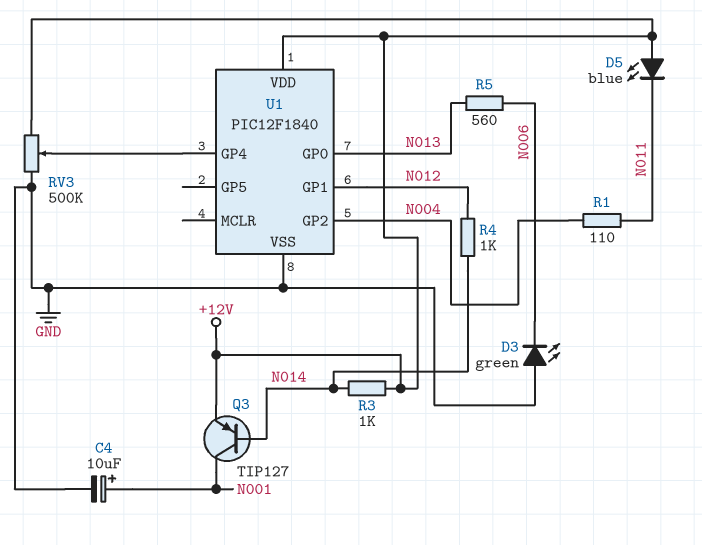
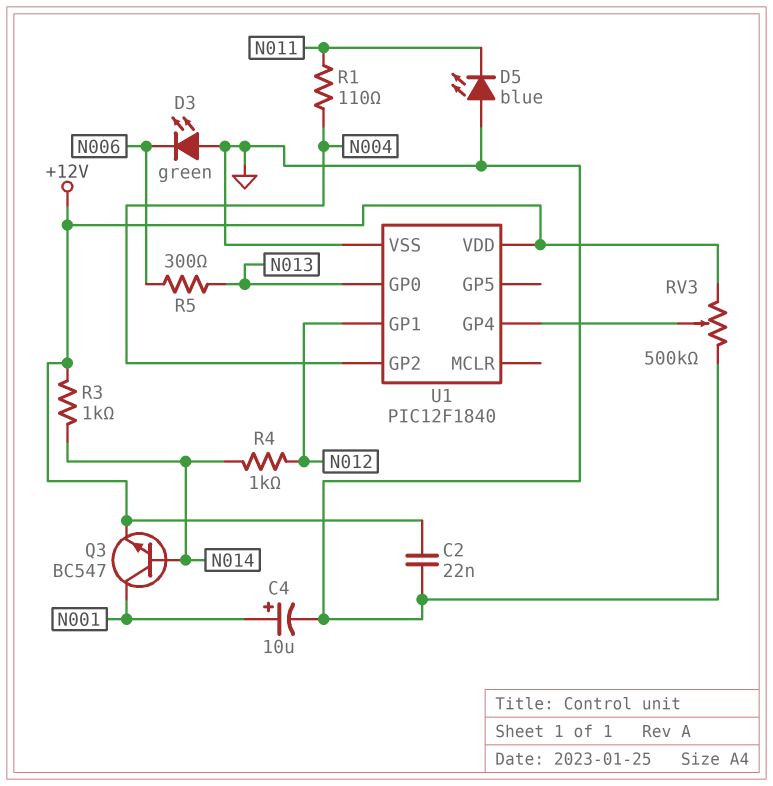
C2: none -> 22nF (+12V, GND)
D5: LED blue (A +12V, K N011) -> LED blue (A GND, K N011)
Q3: PNP TIP127 (B N014, C N001, E +12V) -> NPN BC547 (B N014, C N001, E +12V)
R5: 560 (N006, N013) -> 300 (N006, N013)

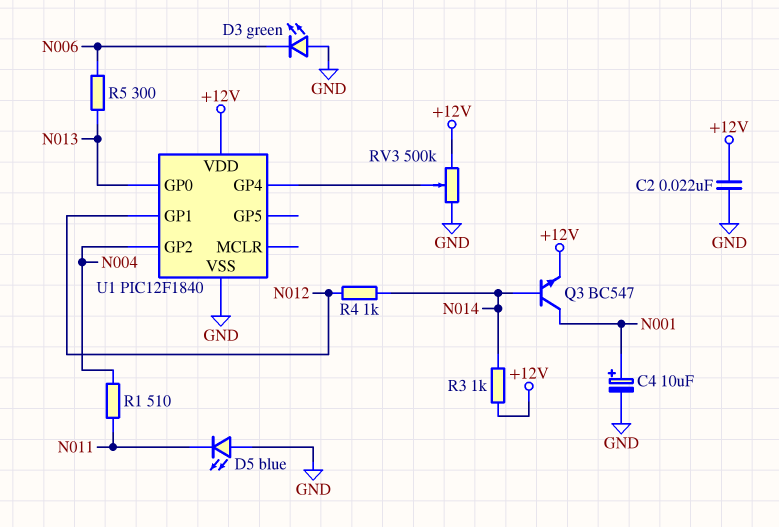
R1: 110 (N004, N011) -> 510 (N004, N011)

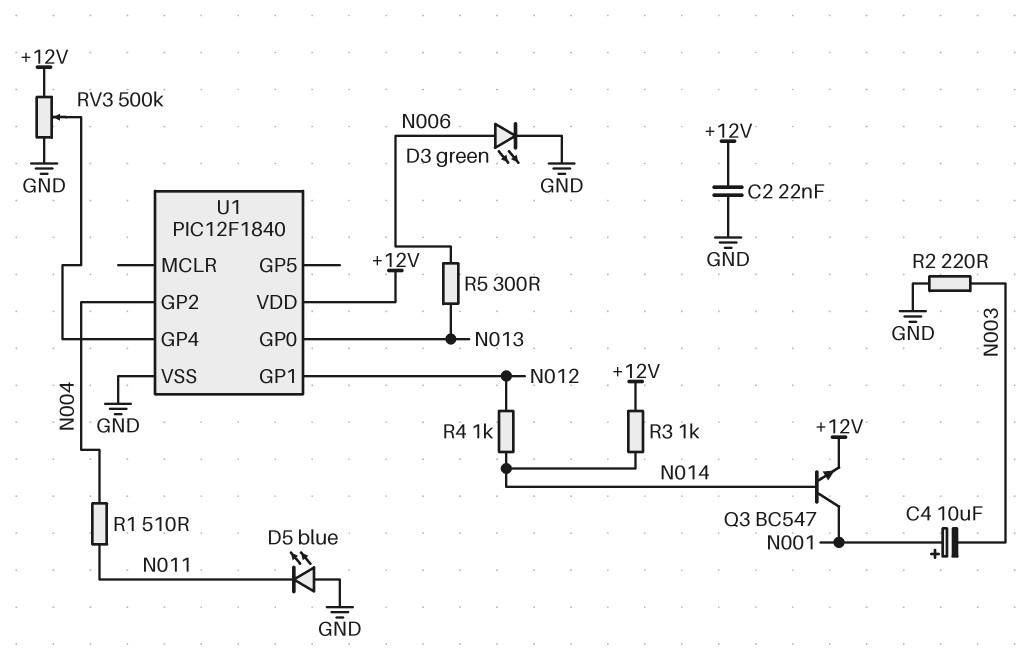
C4: 10uF (plus N001, minus GND) -> 10uF (plus N001, minus N003)
D3: LED green (A GND, K N006) -> LED green (A N006, K GND)
R2: none -> 220 (GND, N003)

